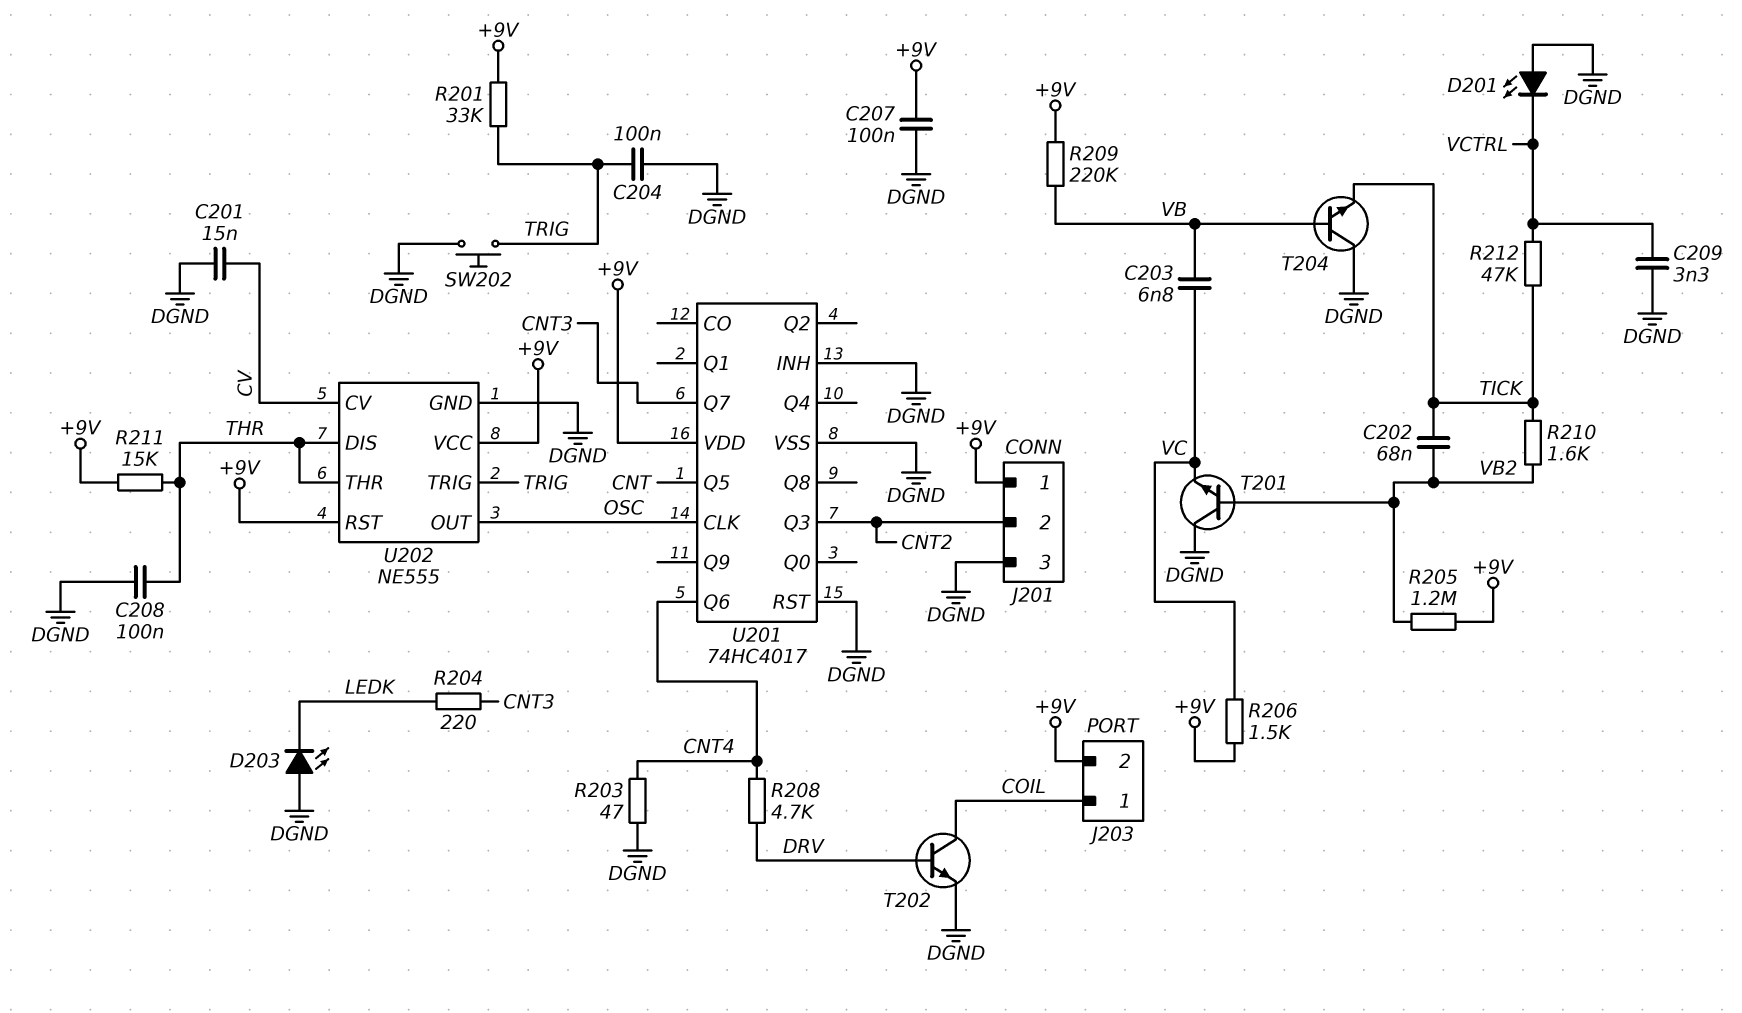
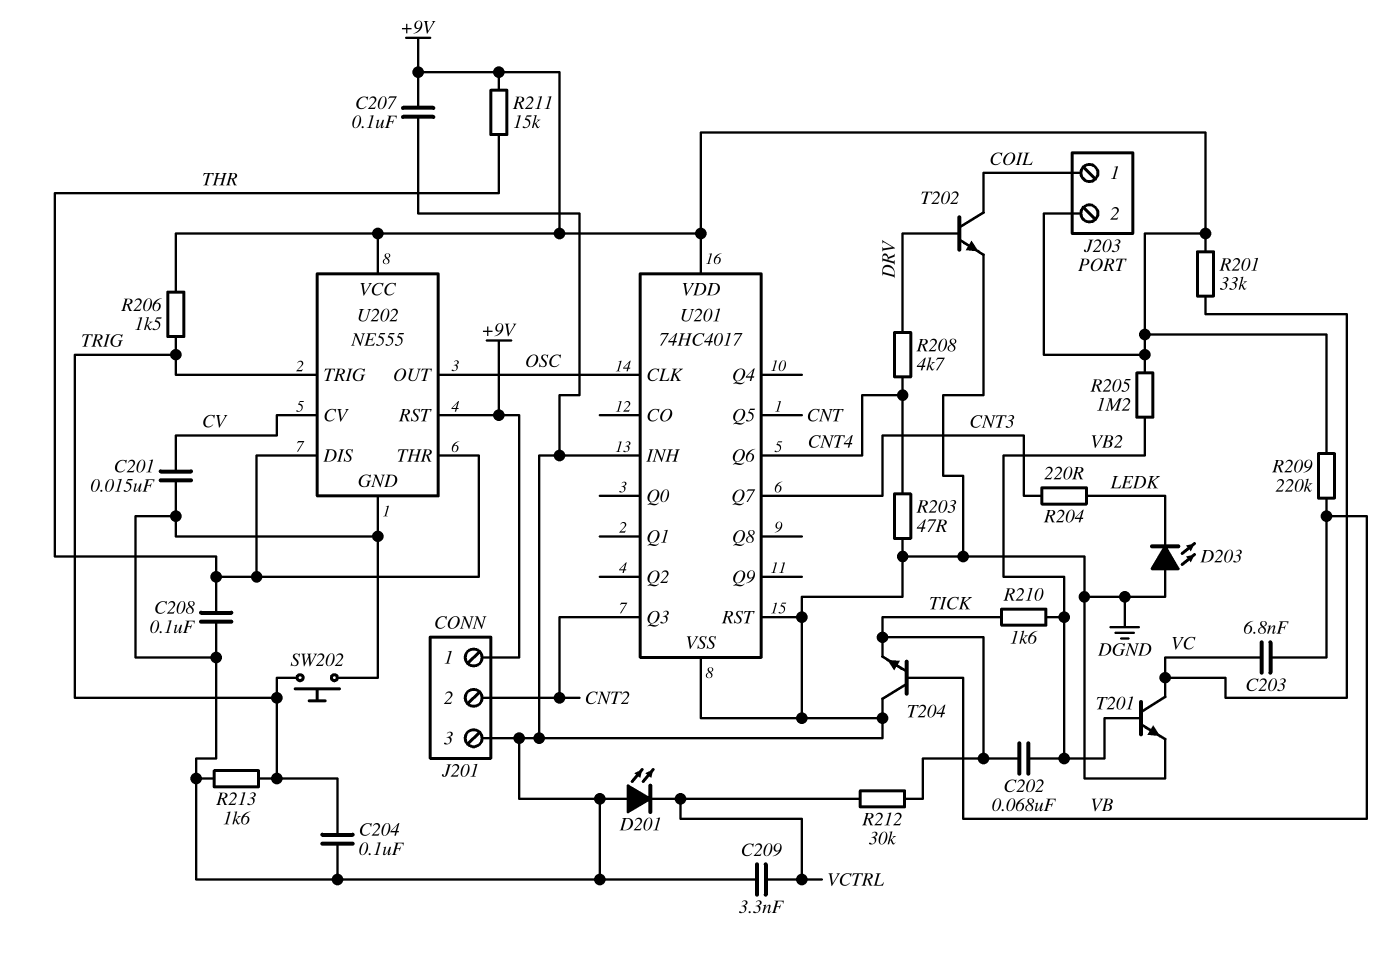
R201: 33k (+9V, TRIG) -> 33k (+9V, VC)
R206: 1.5k (+9V, VC) -> 1.5k (+9V, TRIG)
R212: 47k (TICK, VCTRL) -> 30k (TICK, VCTRL)
R213: none -> 1.6k (DGND, TRIG)
T201: NPN (B VB2, C DGND, E VC) -> NPN (B VB2, C VC, E DGND)

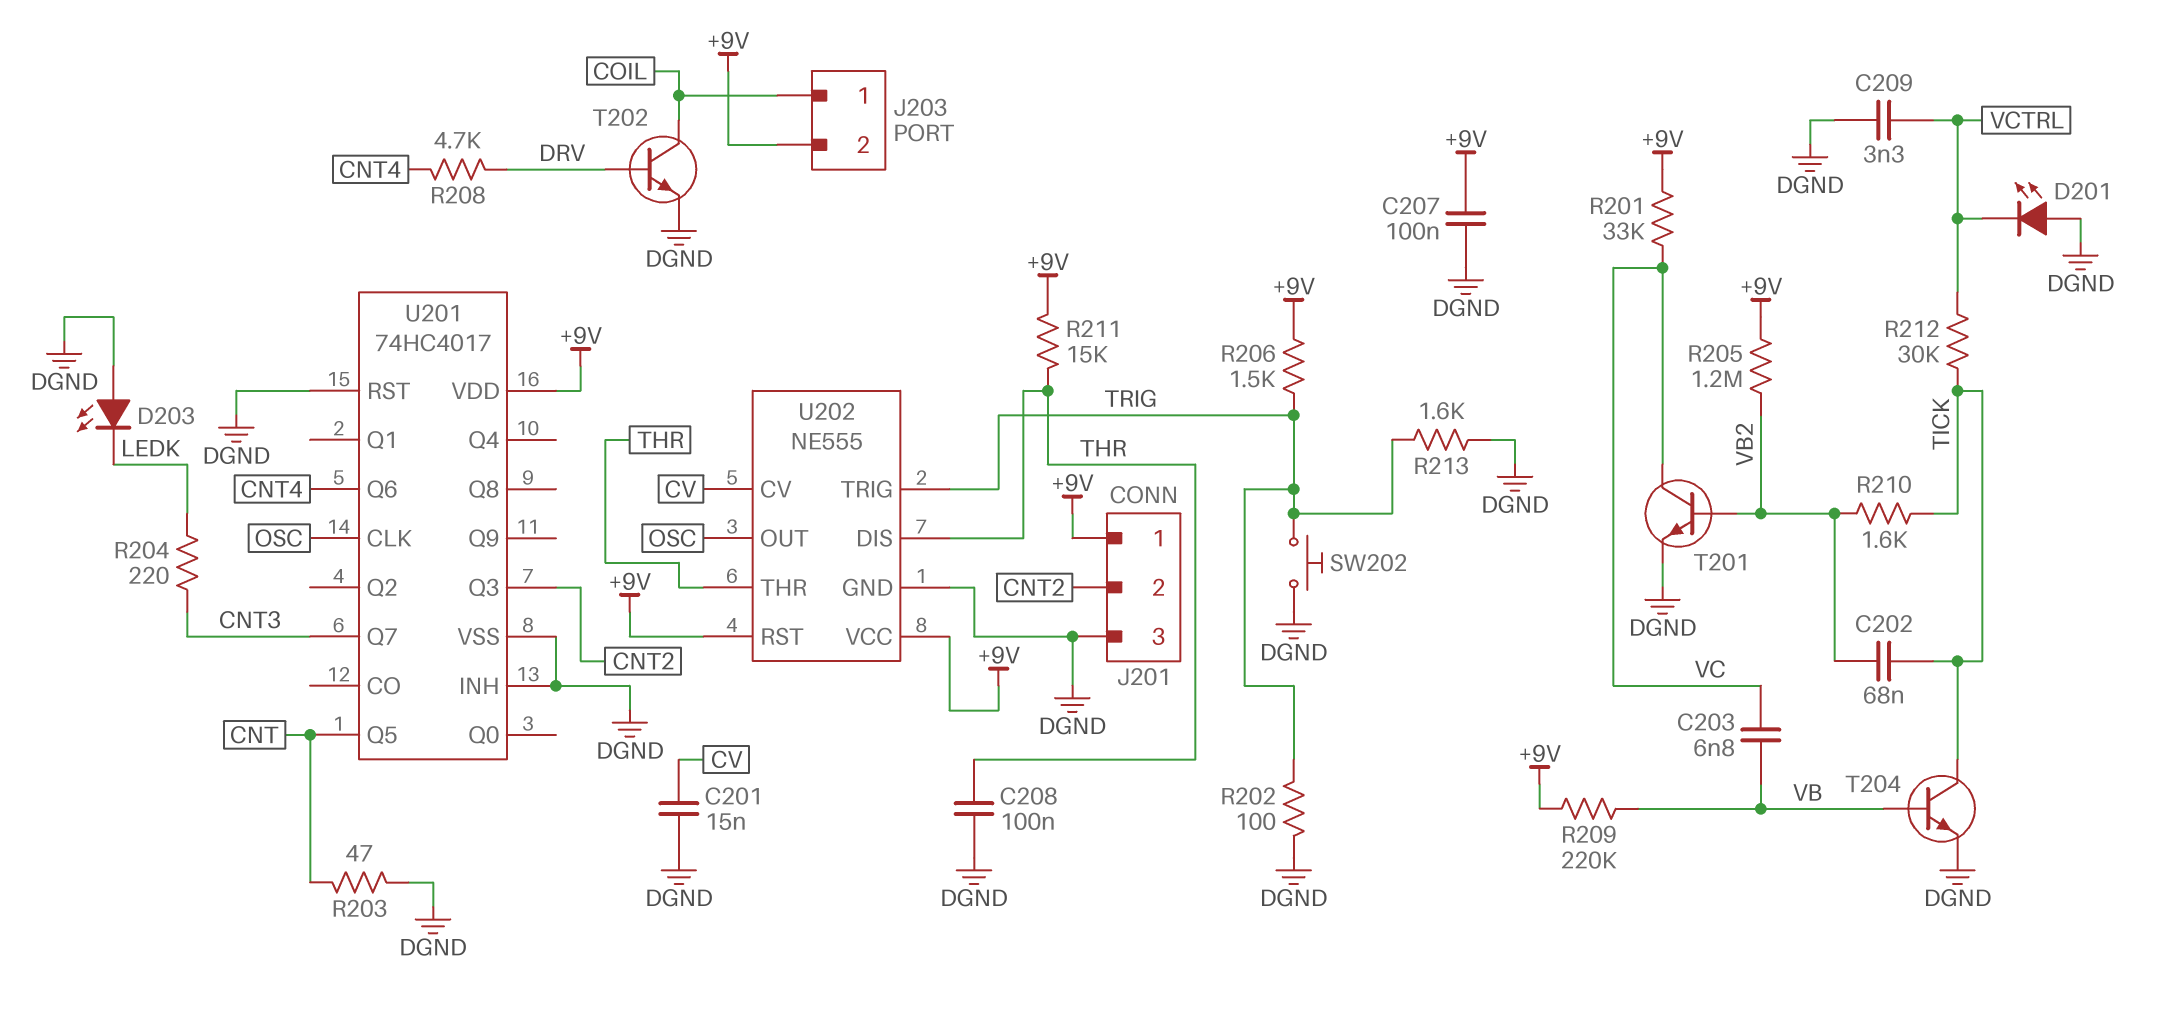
C204: 100nF (DGND, TRIG) -> none
R202: none -> 100 (DGND, TRIG)
R203: 47 (CNT4, DGND) -> 47 (CNT, DGND)
T204: NPN (B VB, C DGND, E TICK) -> NPN (B VB, C TICK, E DGND)

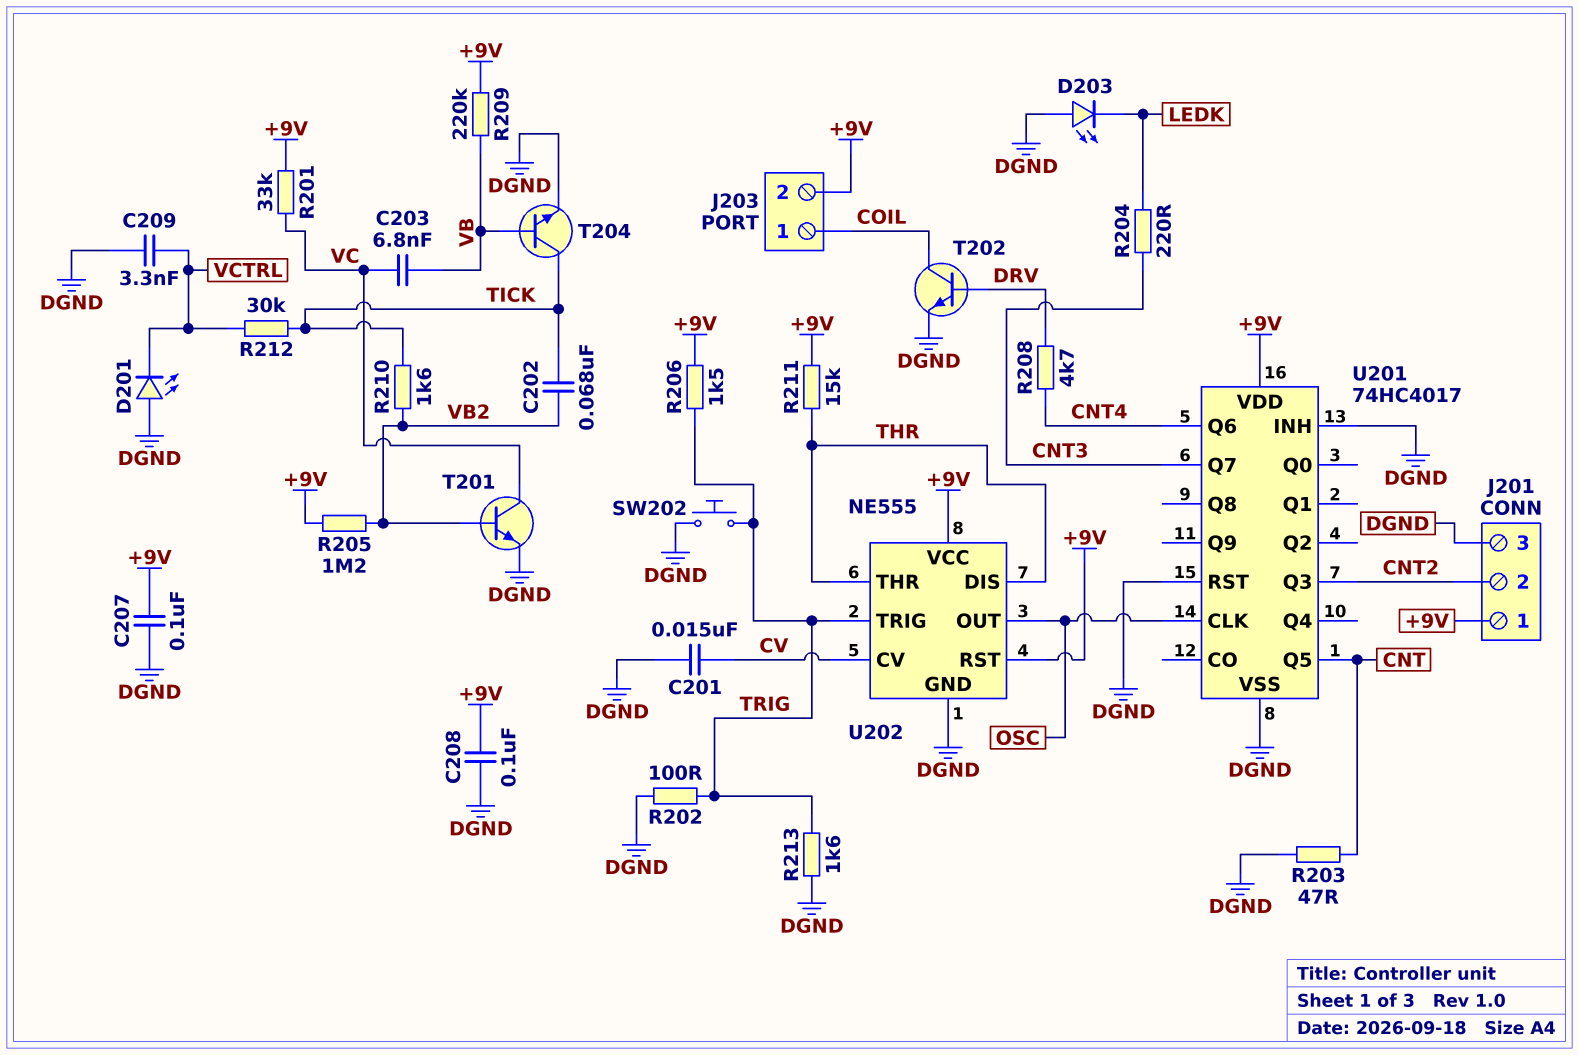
C208: 100nF (DGND, THR) -> 100nF (+9V, DGND)

